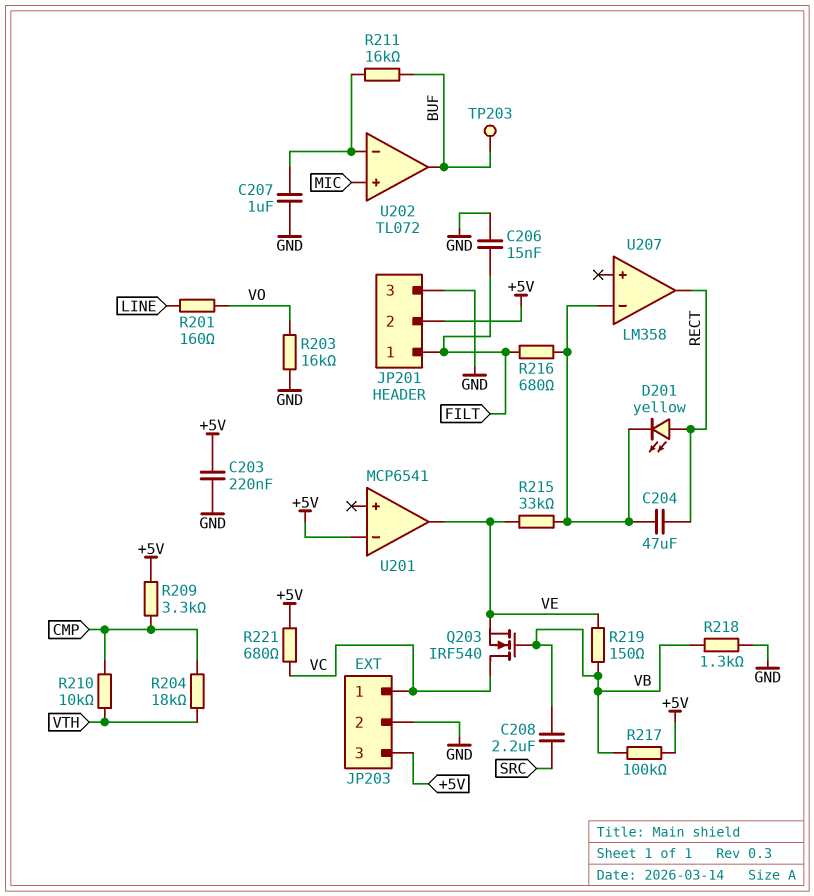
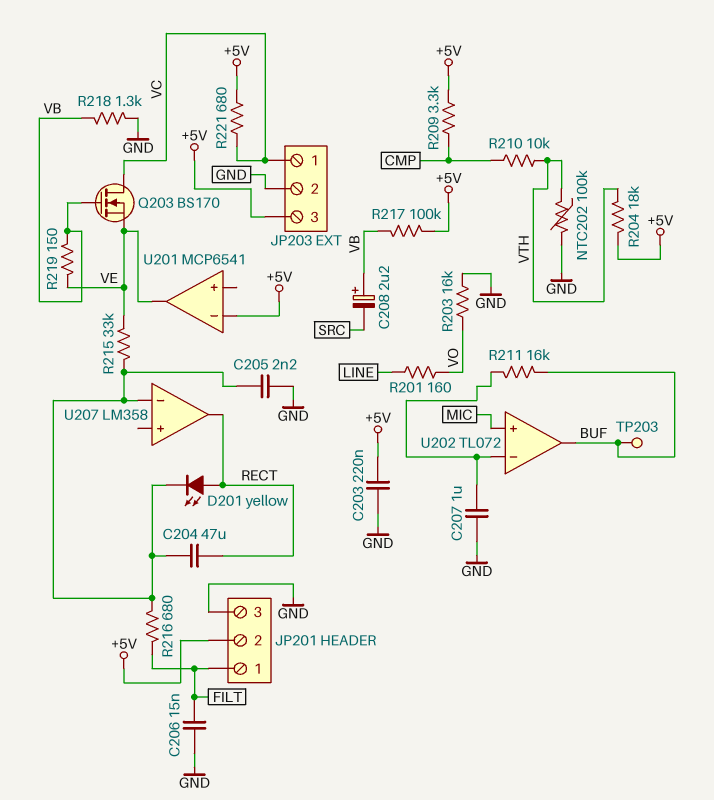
C205: none -> 2.2nF (GND, U207/in-)
C208: 2.2uF (SRC, VB) -> 2.2uF (plus VB, minus SRC)
NTC202: none -> 100k (GND, VTH)
Q203: NMOS IRF540 (G VB, D VC, S VE) -> NMOS BS170 (G VB, D VC, S VE)
R204: 18k (CMP, VTH) -> 18k (+5V, VTH)

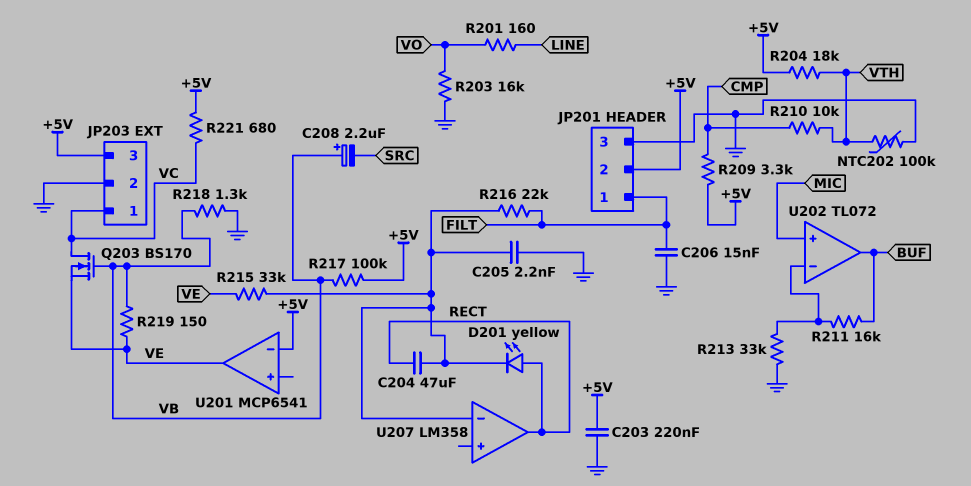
C207: 1uF (GND, U202/in-) -> none
R213: none -> 33k (GND, U202/in-)
R216: 680 (FILT, U207/in-) -> 22k (FILT, U207/in-)
TP203: test point (BUF) -> none

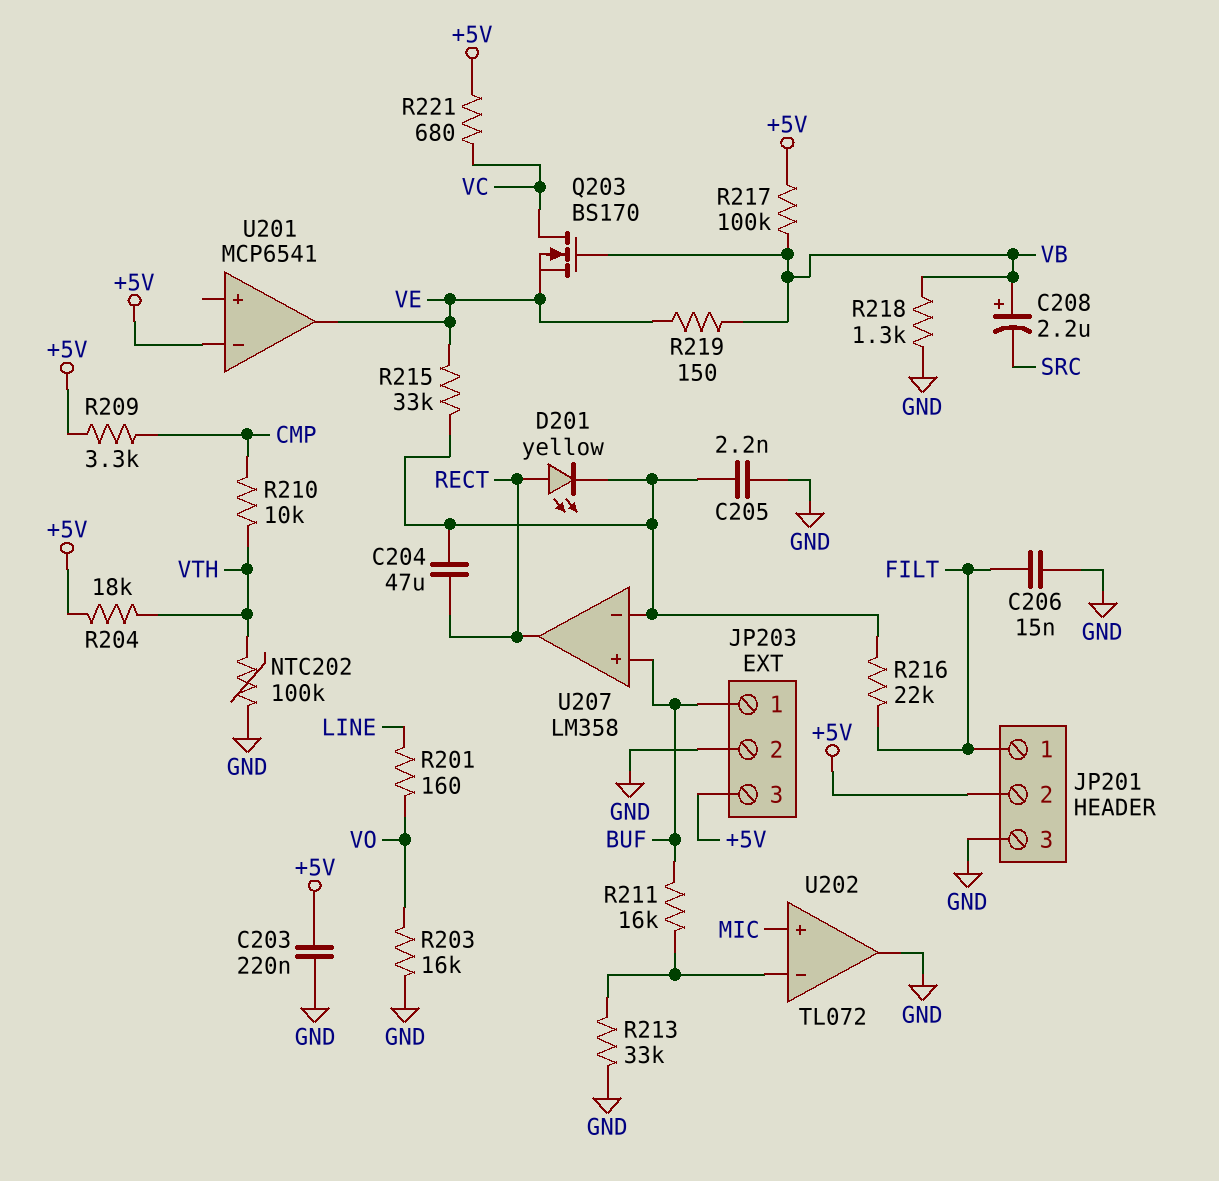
JP203 pin 1: VC -> BUF
U202 pin out: BUF -> GND
U207 pin in+: none -> BUF

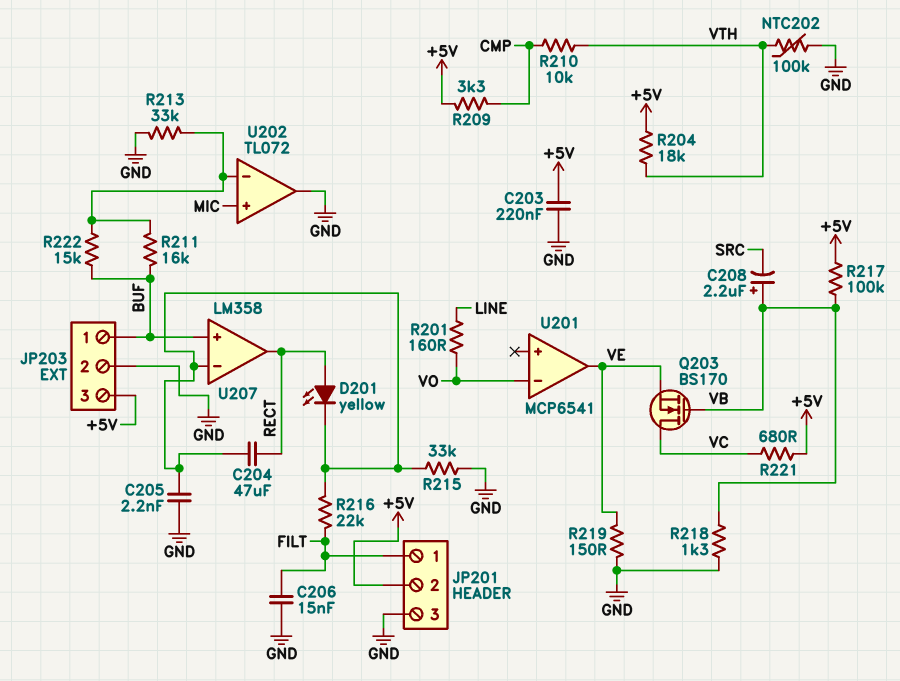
R203: 16k (GND, VO) -> none
R215: 33k (U207/in-, VE) -> 33k (GND, U207/in-)
R219: 150 (VB, VE) -> 150 (GND, VE)
R222: none -> 15k (BUF, U202/in-)
U201 pin in-: +5V -> VO

